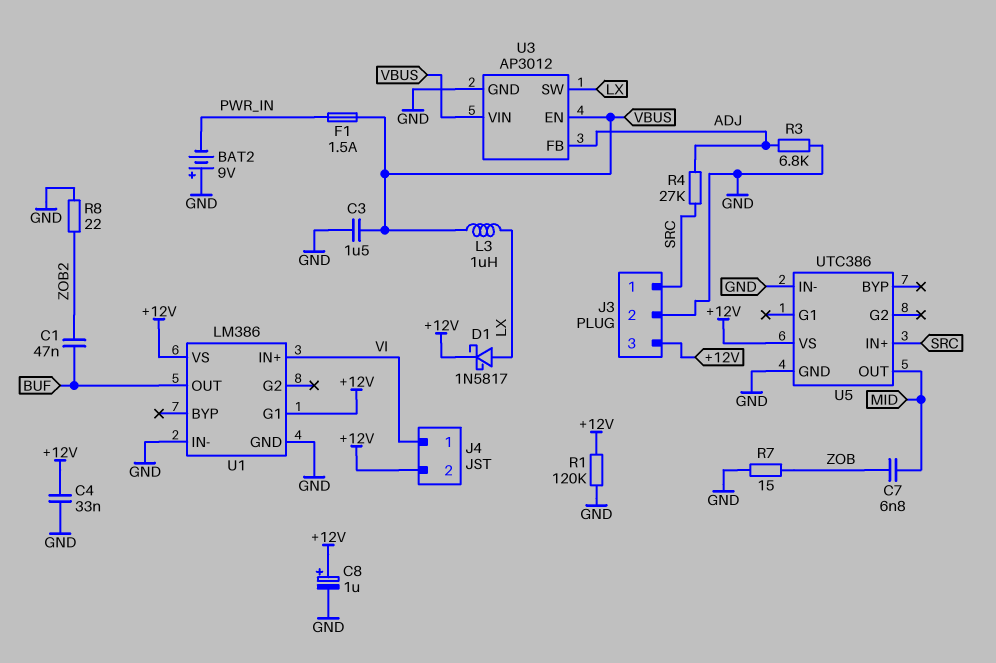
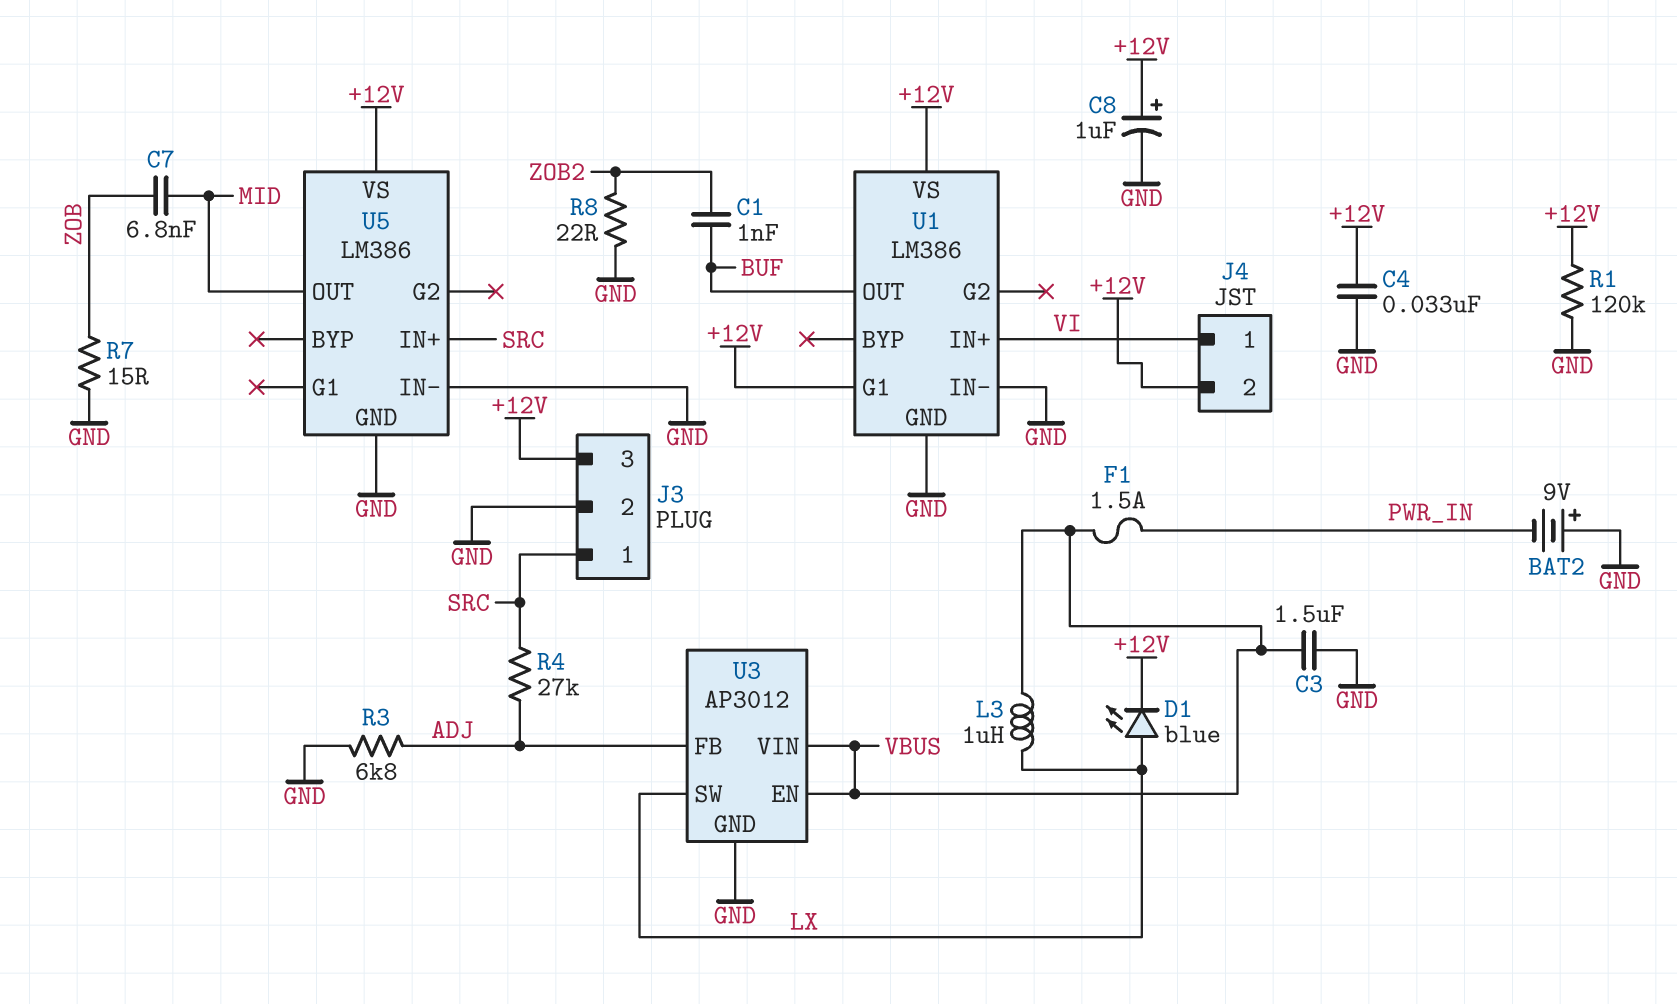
C1: 47nF (BUF, ZOB2) -> 1nF (BUF, ZOB2)
D1: schottky 1N5817 (A LX, K +12V) -> LED blue (A LX, K +12V)
U5: UTC386 -> LM386

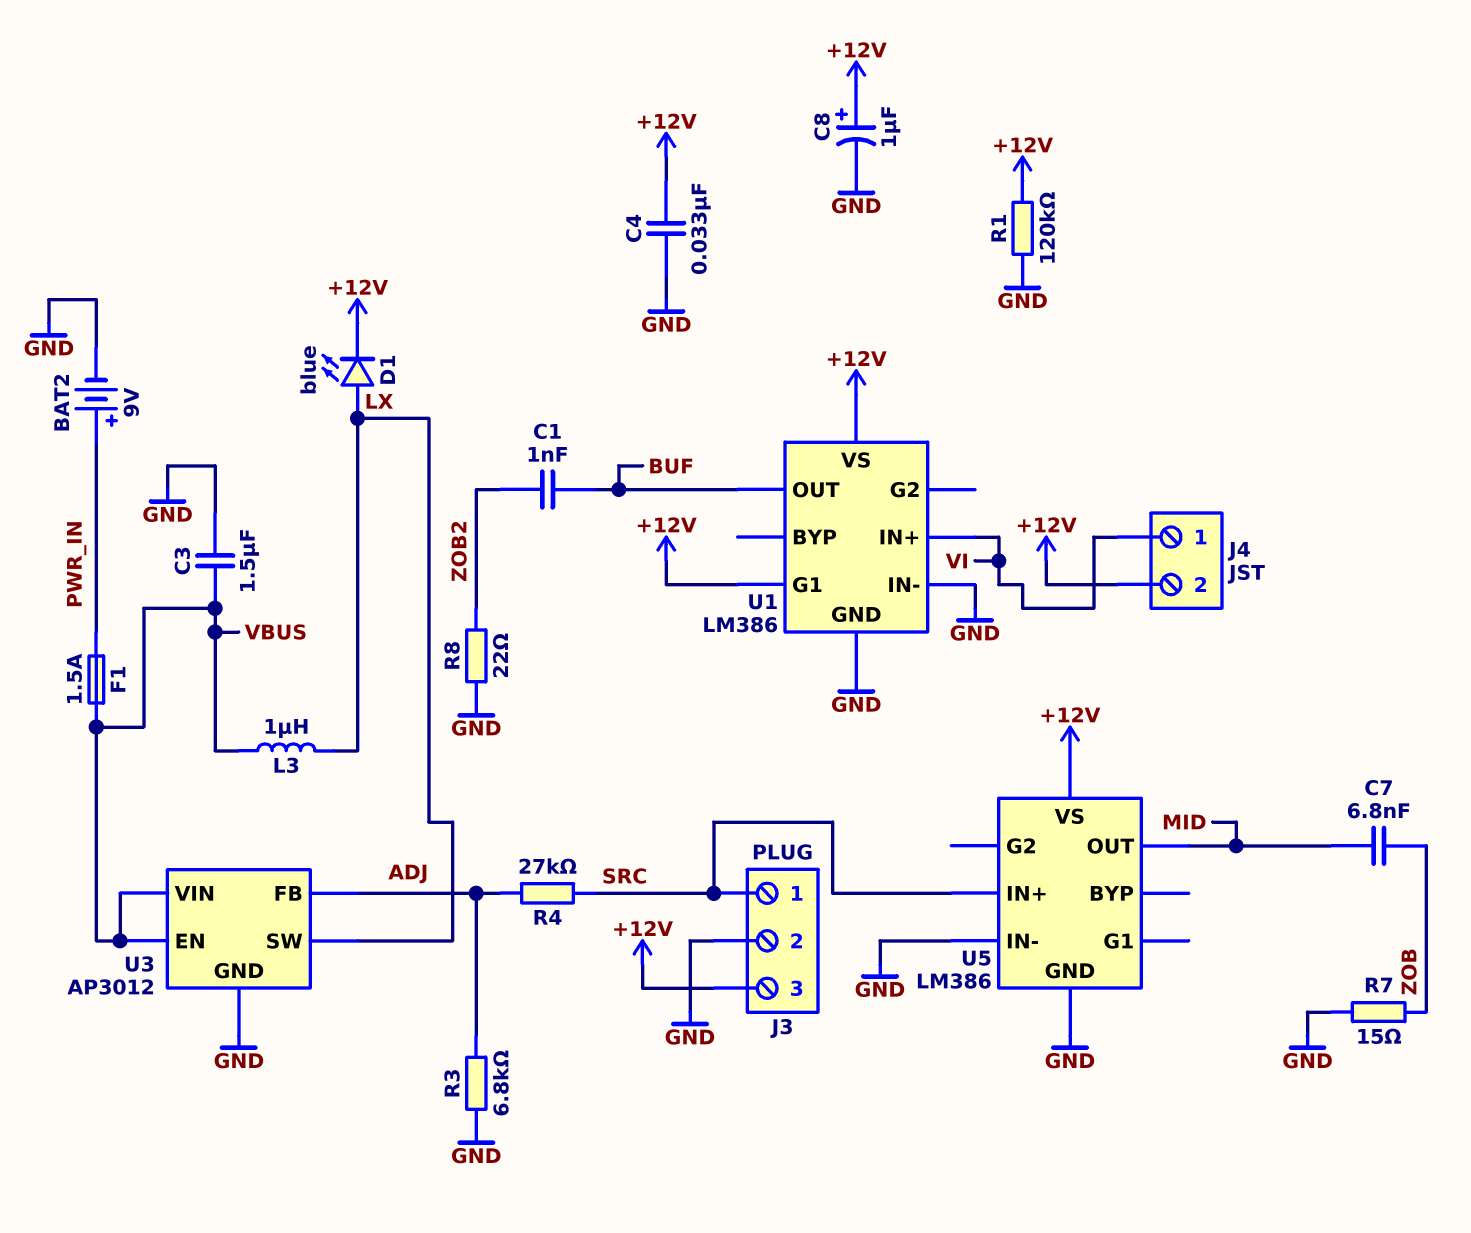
BAT2: 9V (plus GND, minus PWR_IN) -> 9V (plus PWR_IN, minus GND)

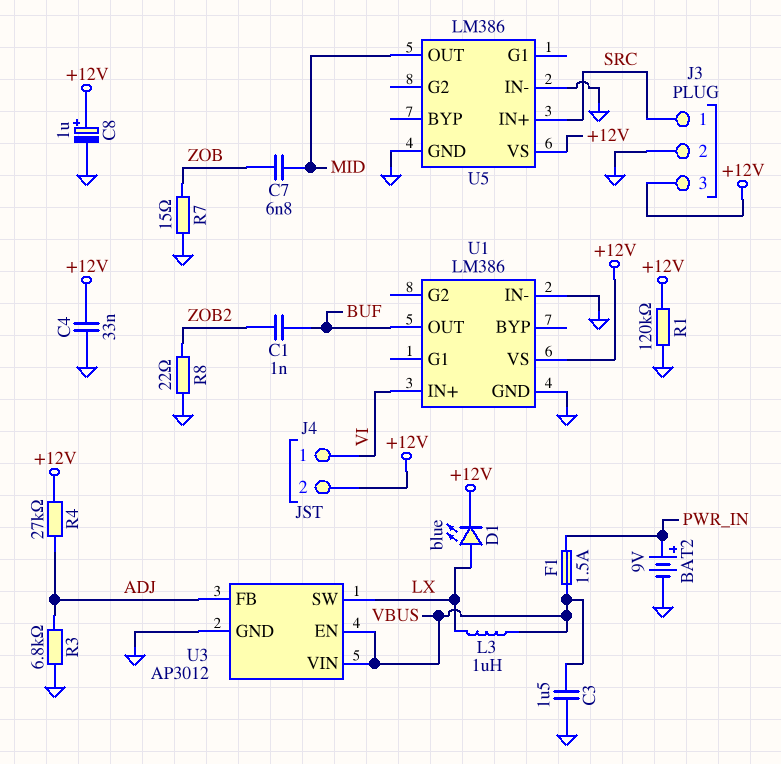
R4: 27k (ADJ, SRC) -> 27k (+12V, ADJ)
U1 pin G1: +12V -> none

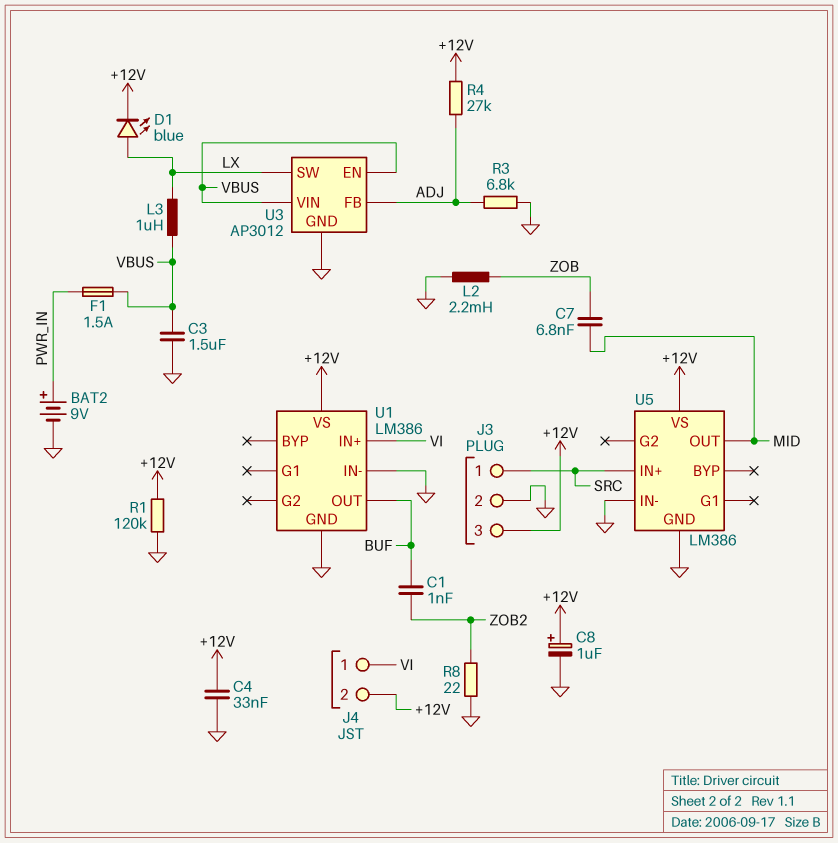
L2: none -> 2.2mH (GND, ZOB)
R7: 15 (GND, ZOB) -> none

